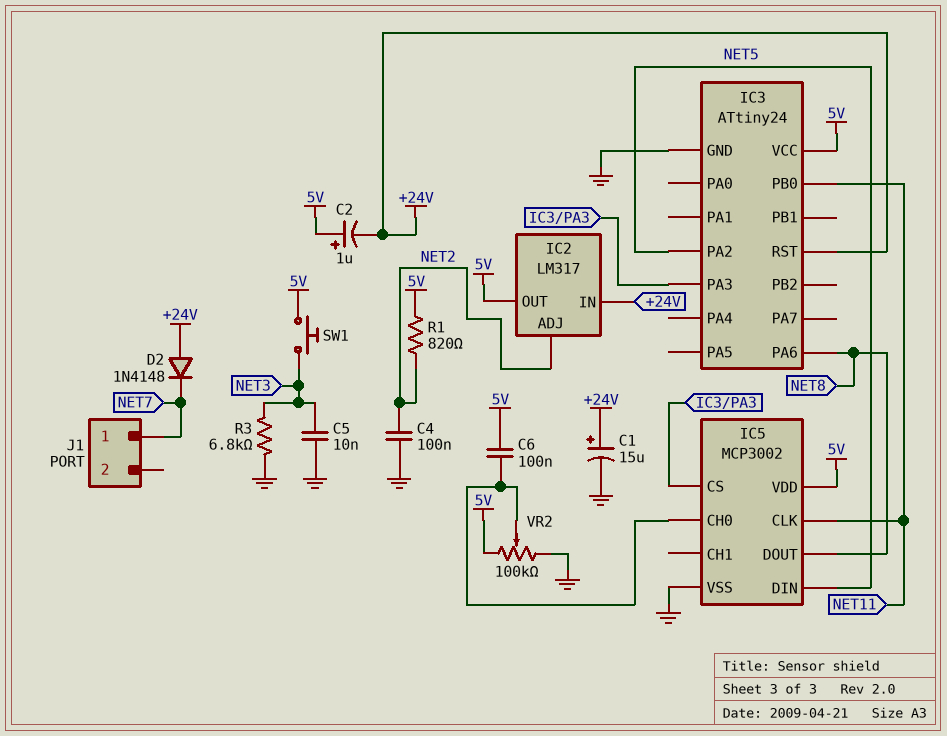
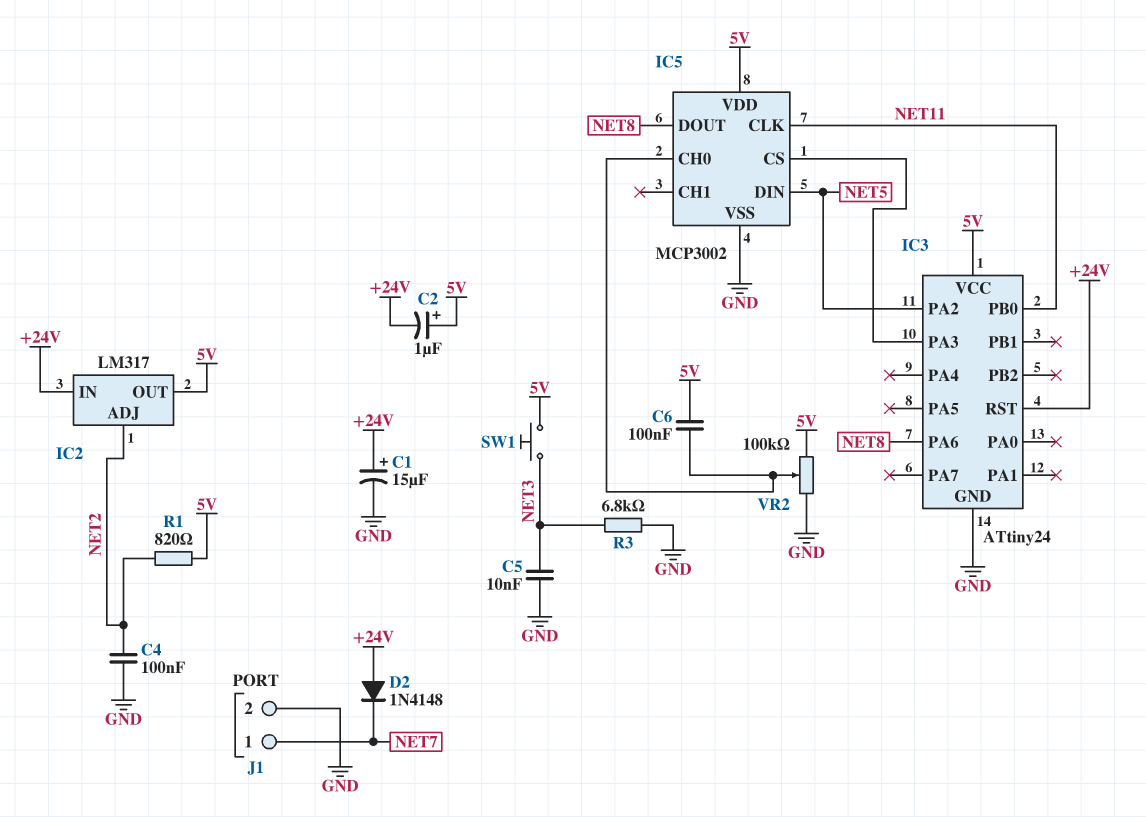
J1 pin 2: none -> GND

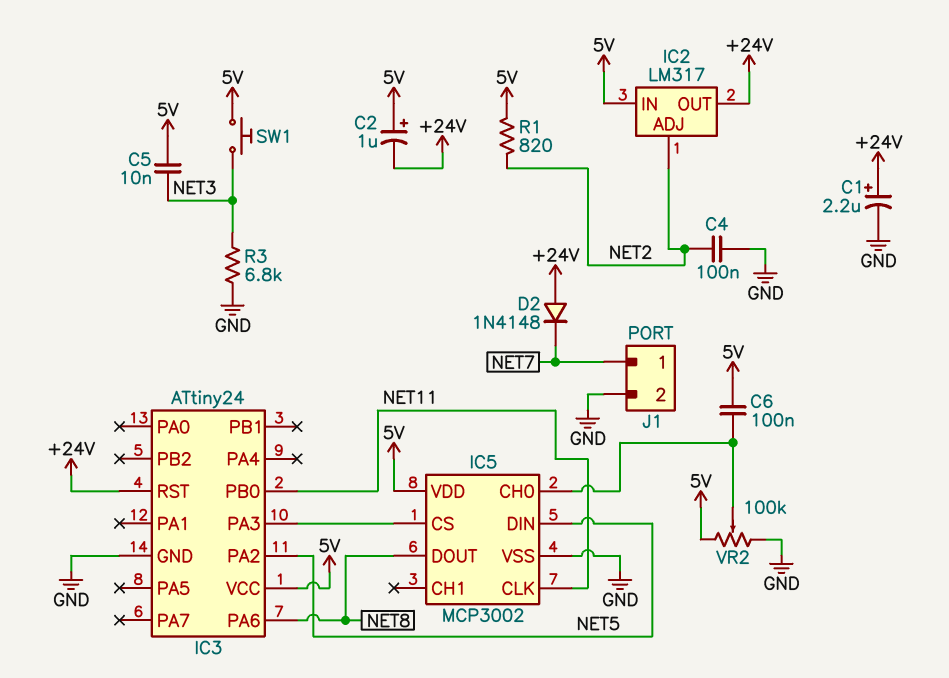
C1: 15uF (plus +24V, minus GND) -> 2.2uF (plus +24V, minus GND)
C5: 10nF (GND, NET3) -> 10nF (5V, NET3)
IC2 pin IN: +24V -> 5V
IC2 pin OUT: 5V -> +24V

